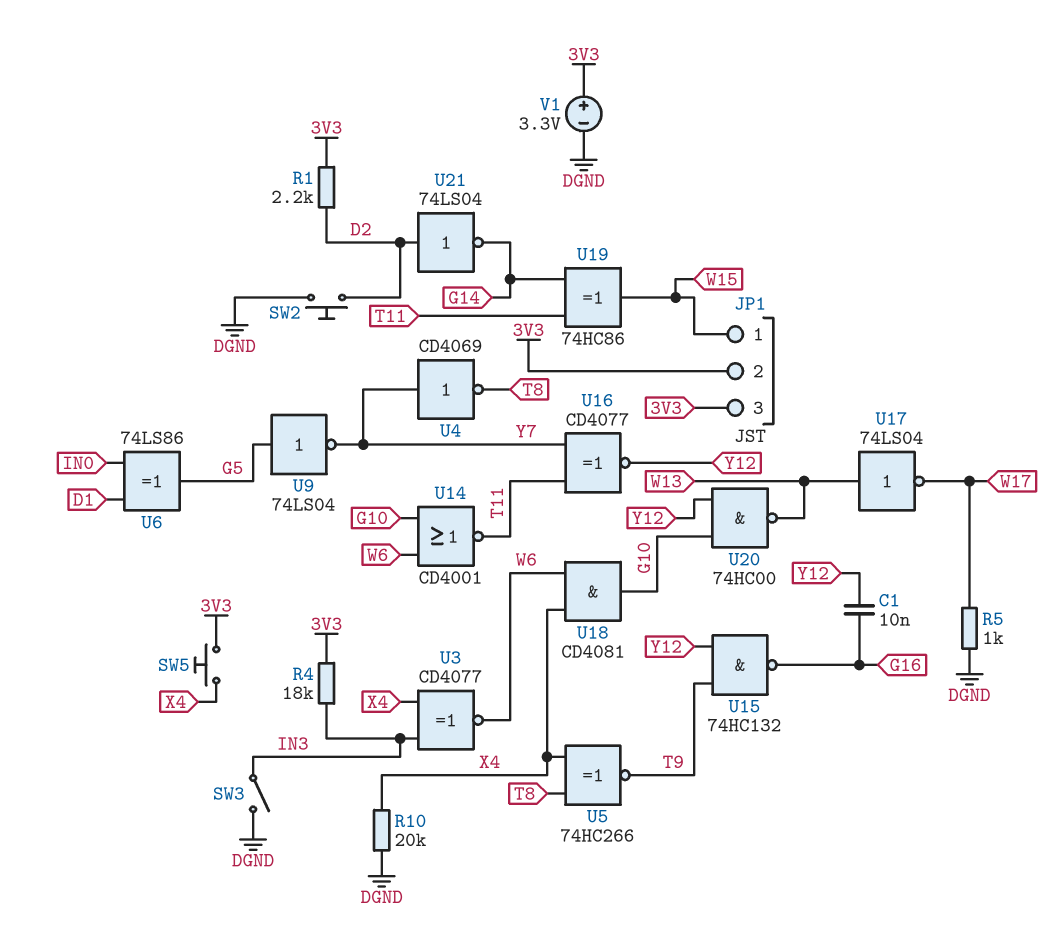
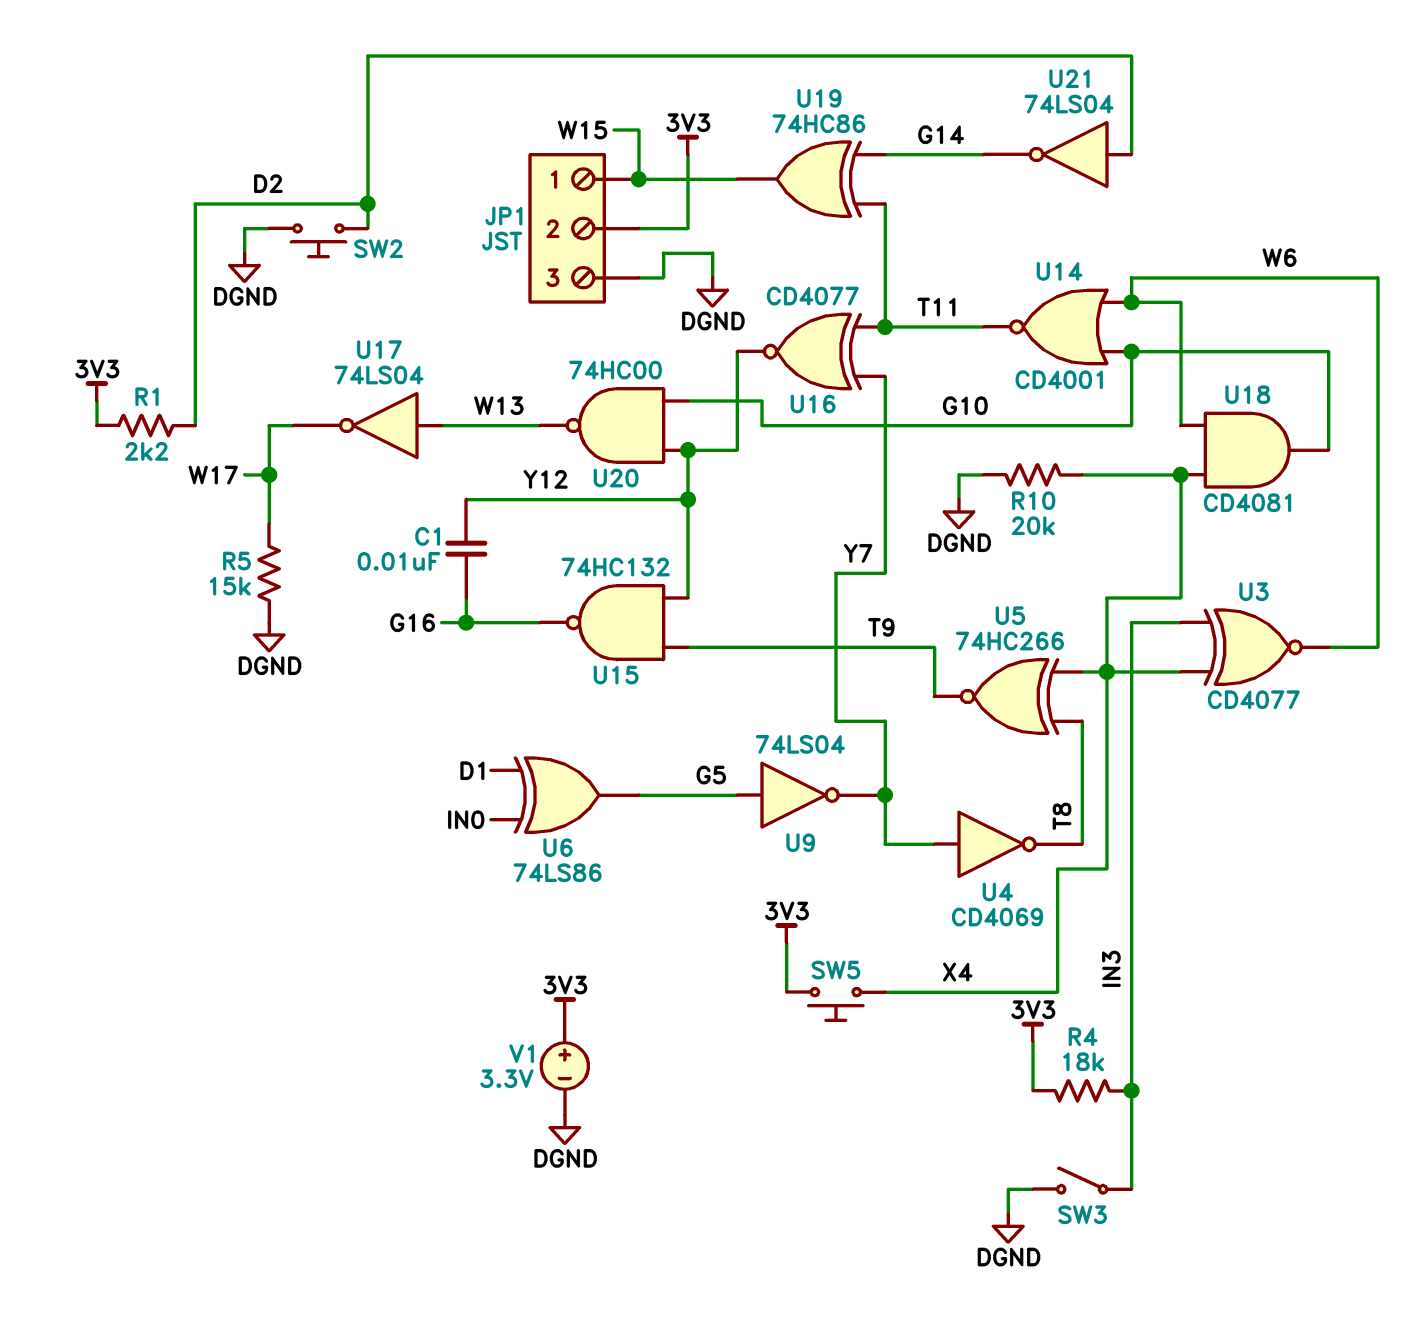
JP1 pin 3: 3V3 -> DGND
R5: 1k (DGND, W17) -> 15k (DGND, W17)

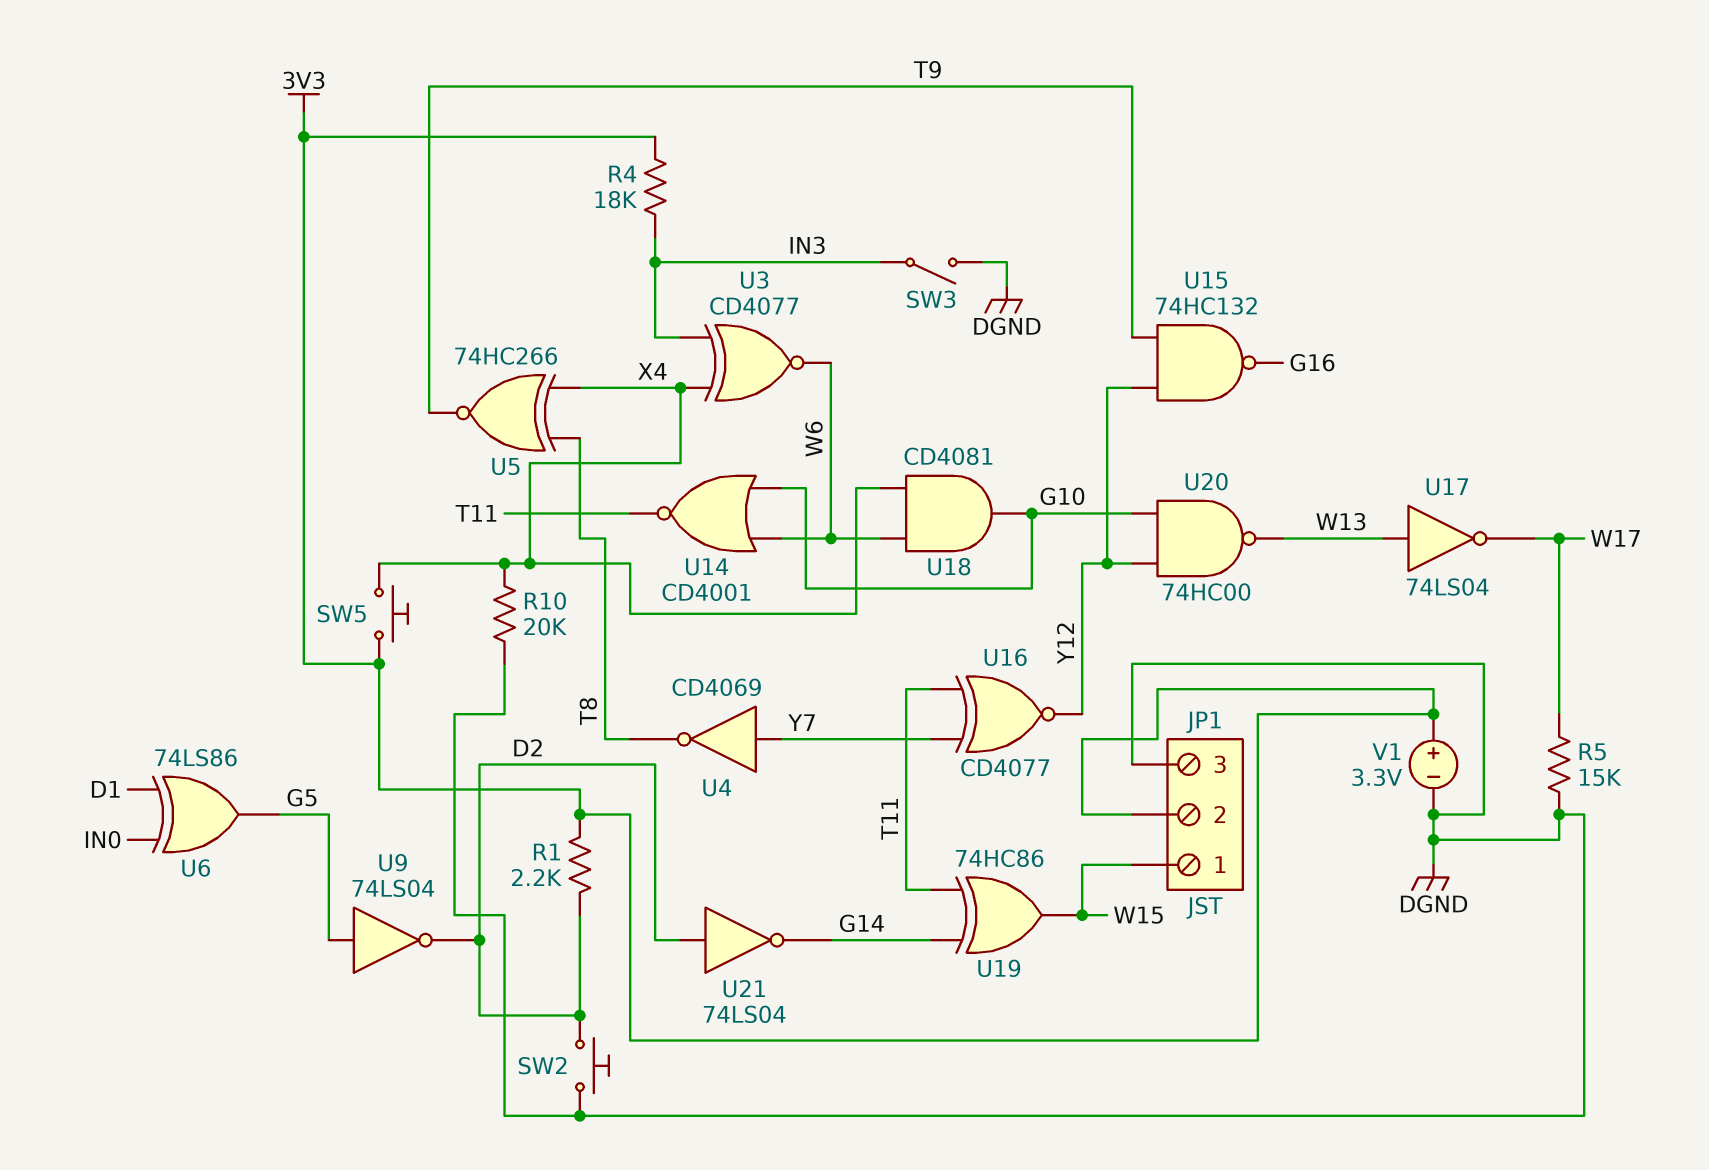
C1: 10nF (G16, Y12) -> none
U9: NOT 74LS04 (in G5, out Y7) -> NOT 74LS04 (in G5, out D2)

